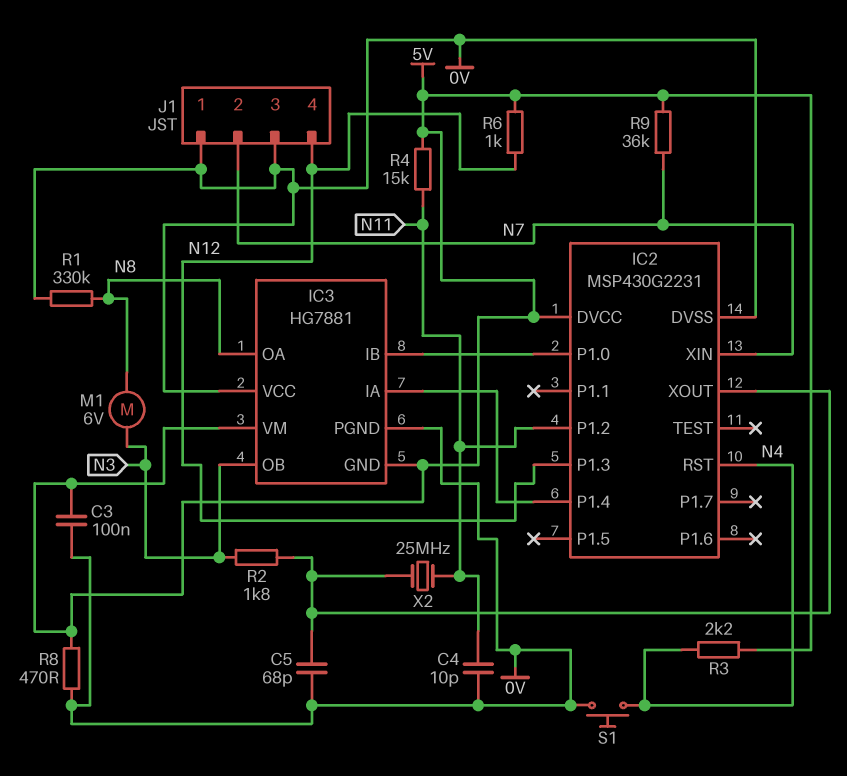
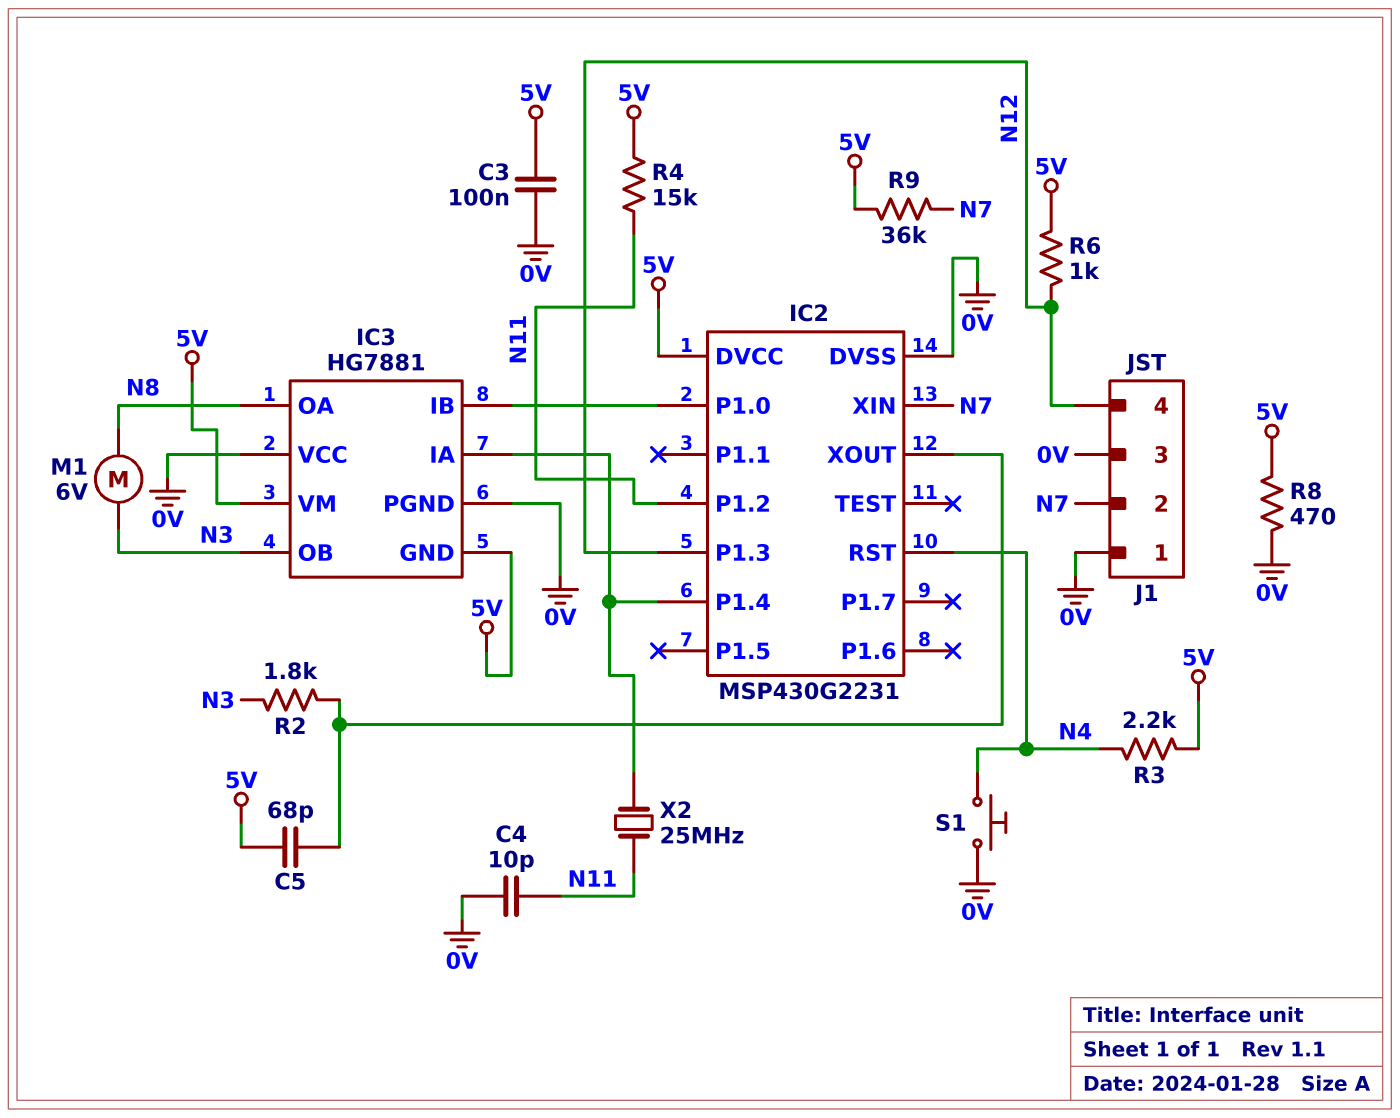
C5: 68pF (0V, IC2/XOUT) -> 68pF (5V, IC2/XOUT)
R1: 330k (0V, N8) -> none
X2: 25MHz (IC2/XOUT, N11) -> 25MHz (IC2/P1.4, N11)

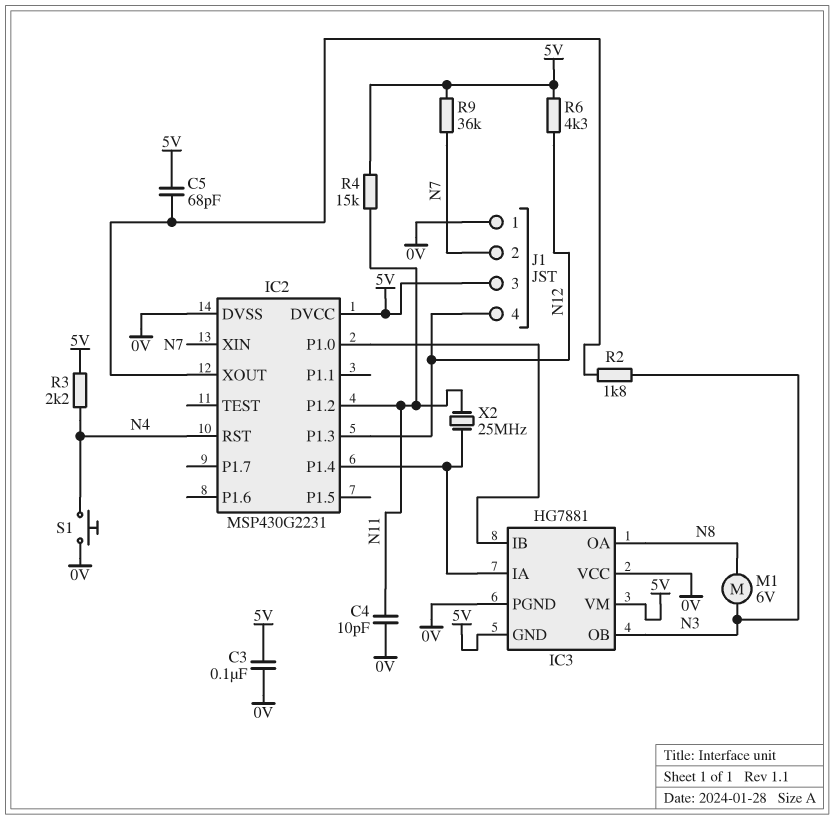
J1 pin 3: 0V -> 5V
R6: 1k (5V, N12) -> 4.3k (5V, N12)
R8: 470 (0V, 5V) -> none

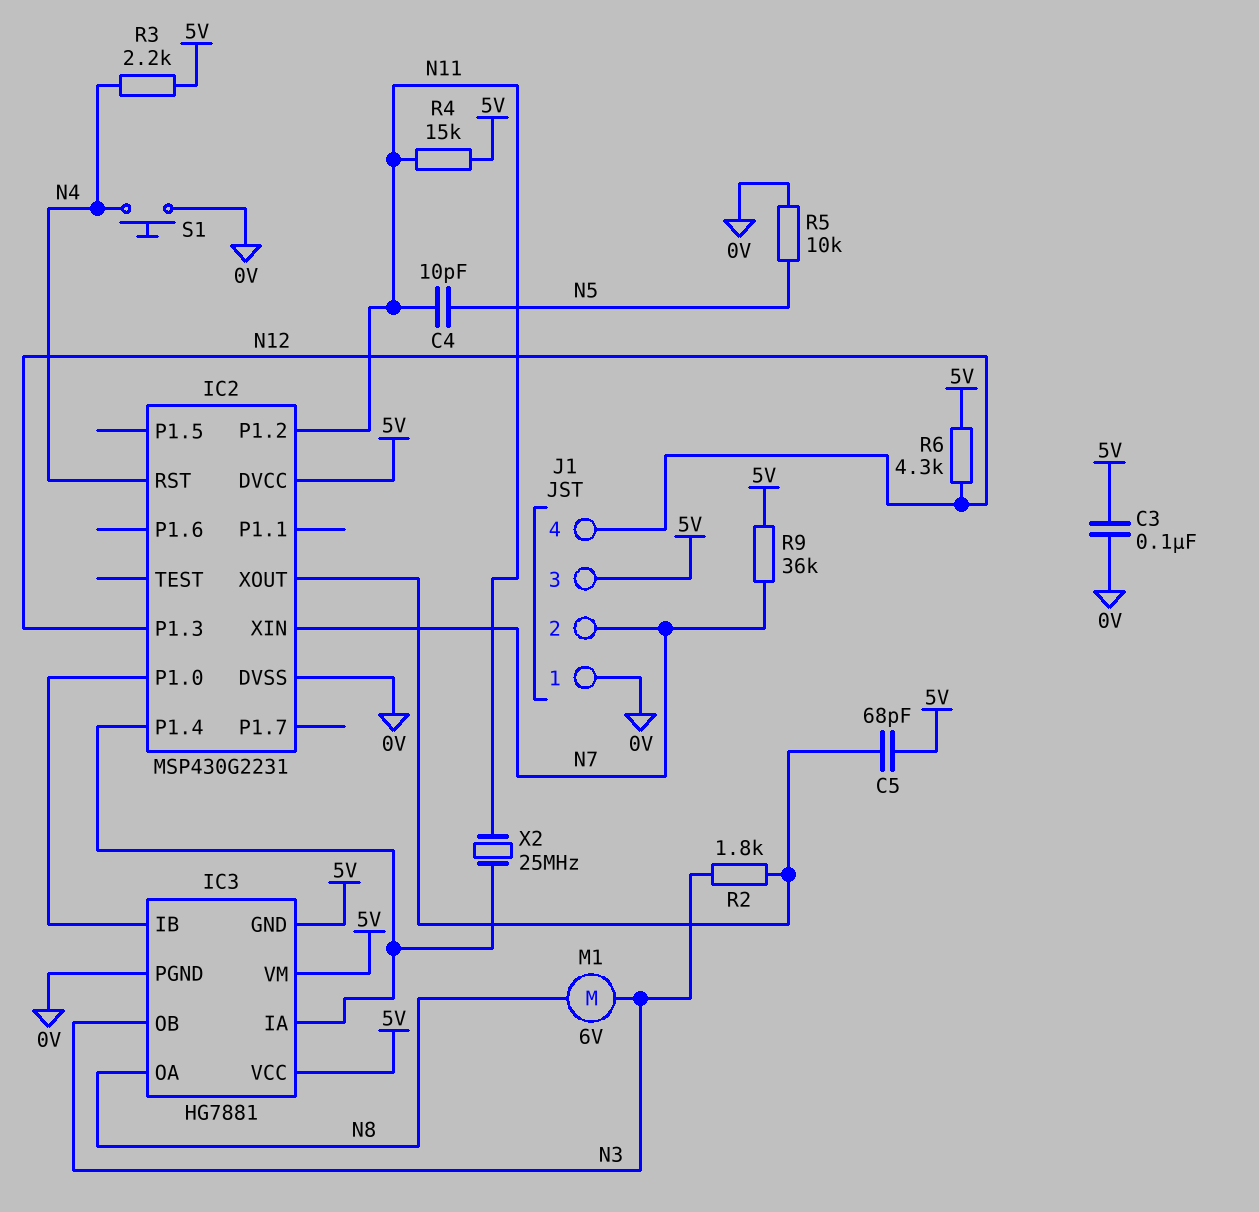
C4: 10pF (0V, N11) -> 10pF (N5, N11)
IC3 pin VCC: 0V -> 5V
R5: none -> 10k (0V, N5)

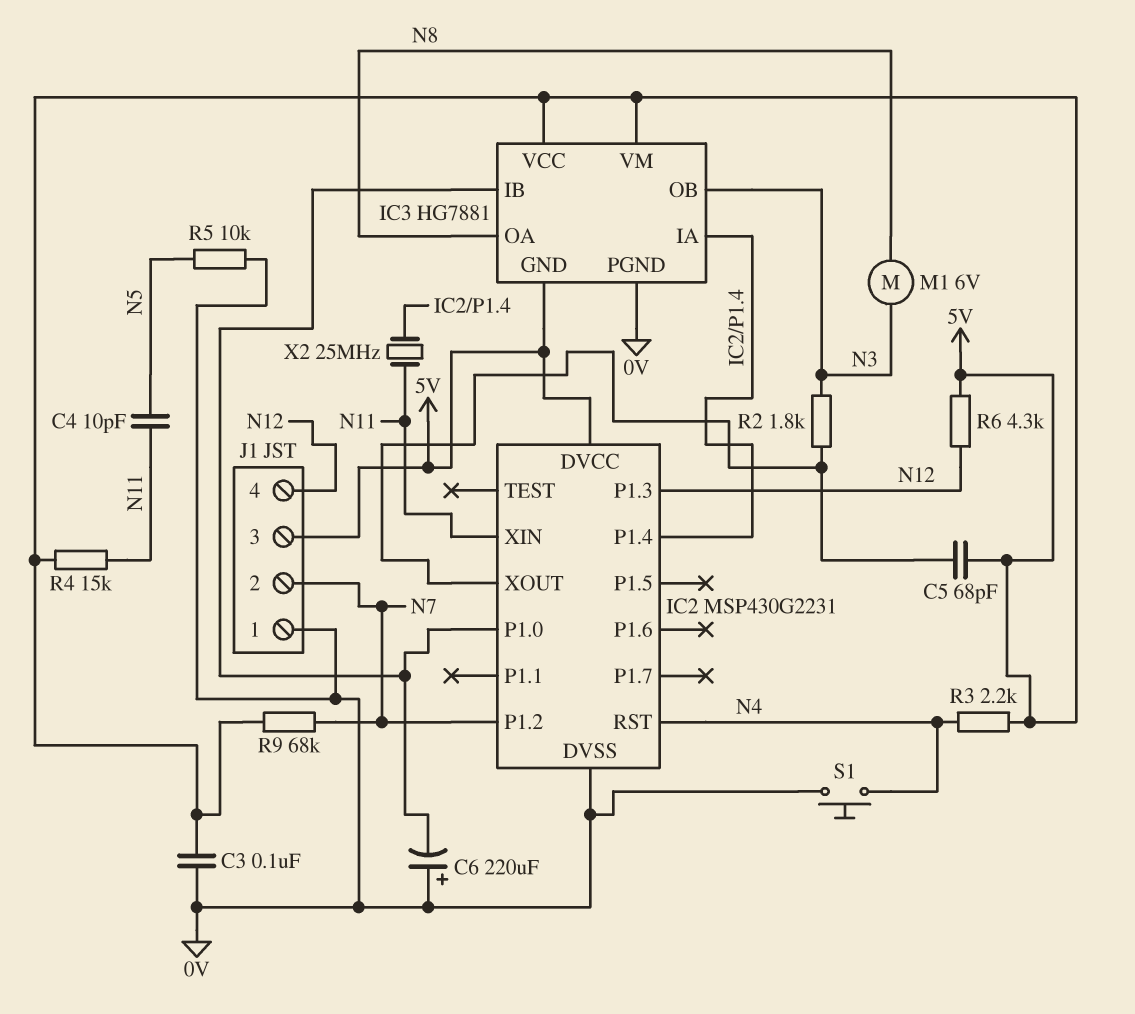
C6: none -> 220uF (plus 0V, minus IC2/P1.0)
IC2 pin P1.2: N11 -> N7
IC2 pin XIN: N7 -> N11
R9: 36k (5V, N7) -> 68k (5V, N7)

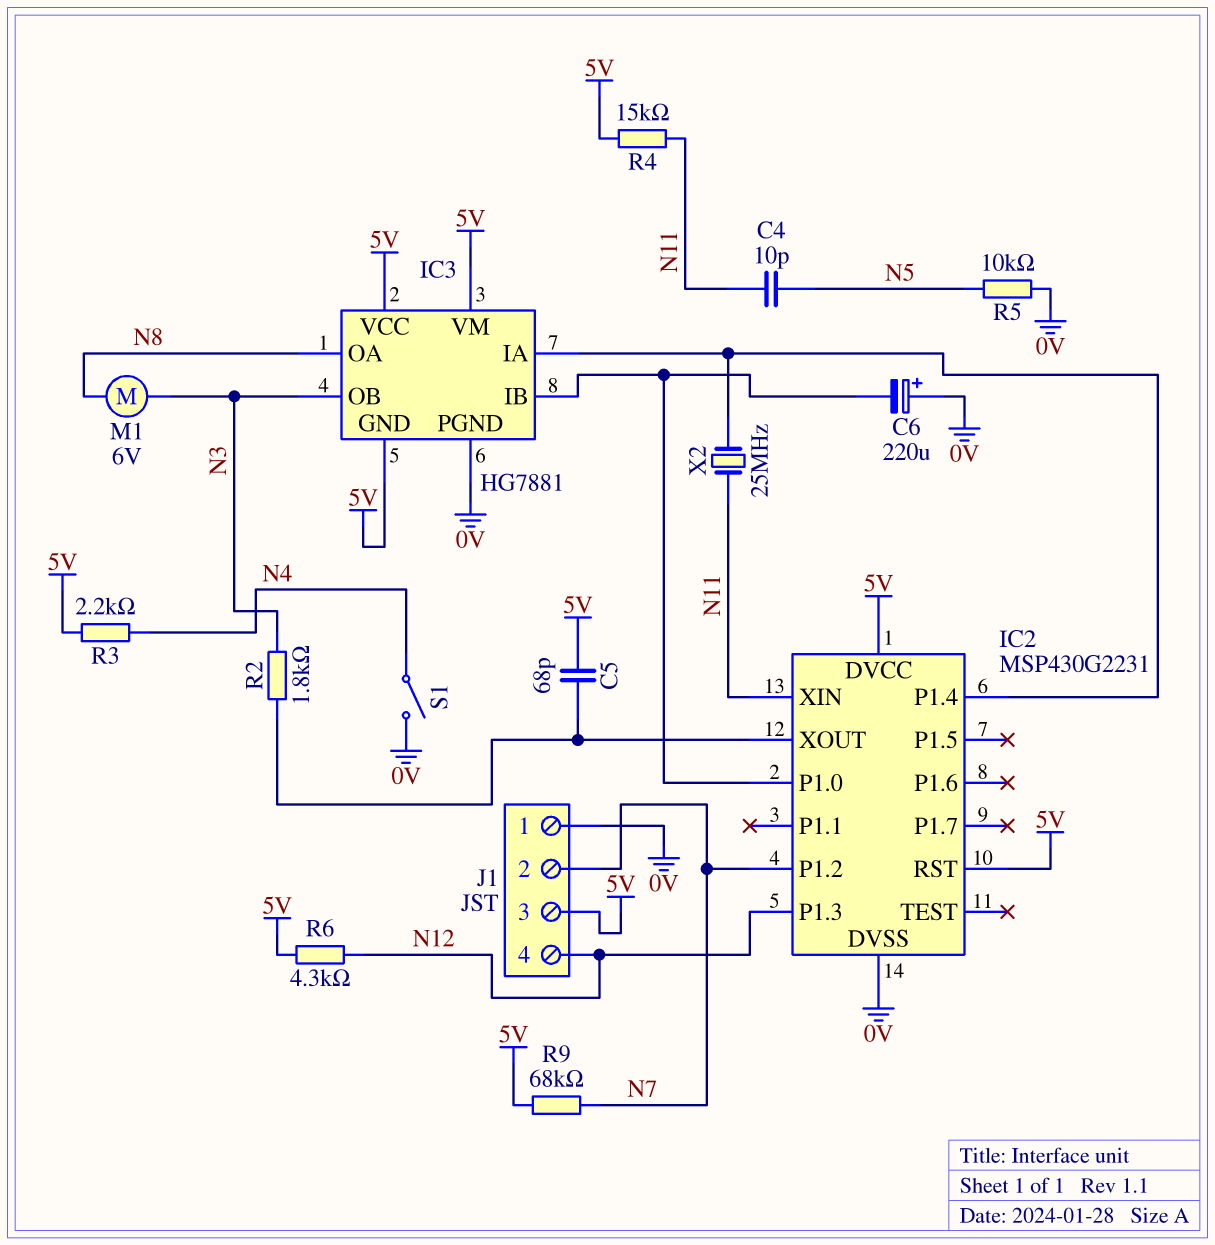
C3: 100nF (0V, 5V) -> none
IC2 pin RST: N4 -> 5V
S1: button (0V, N4) -> switch (0V, N4)

